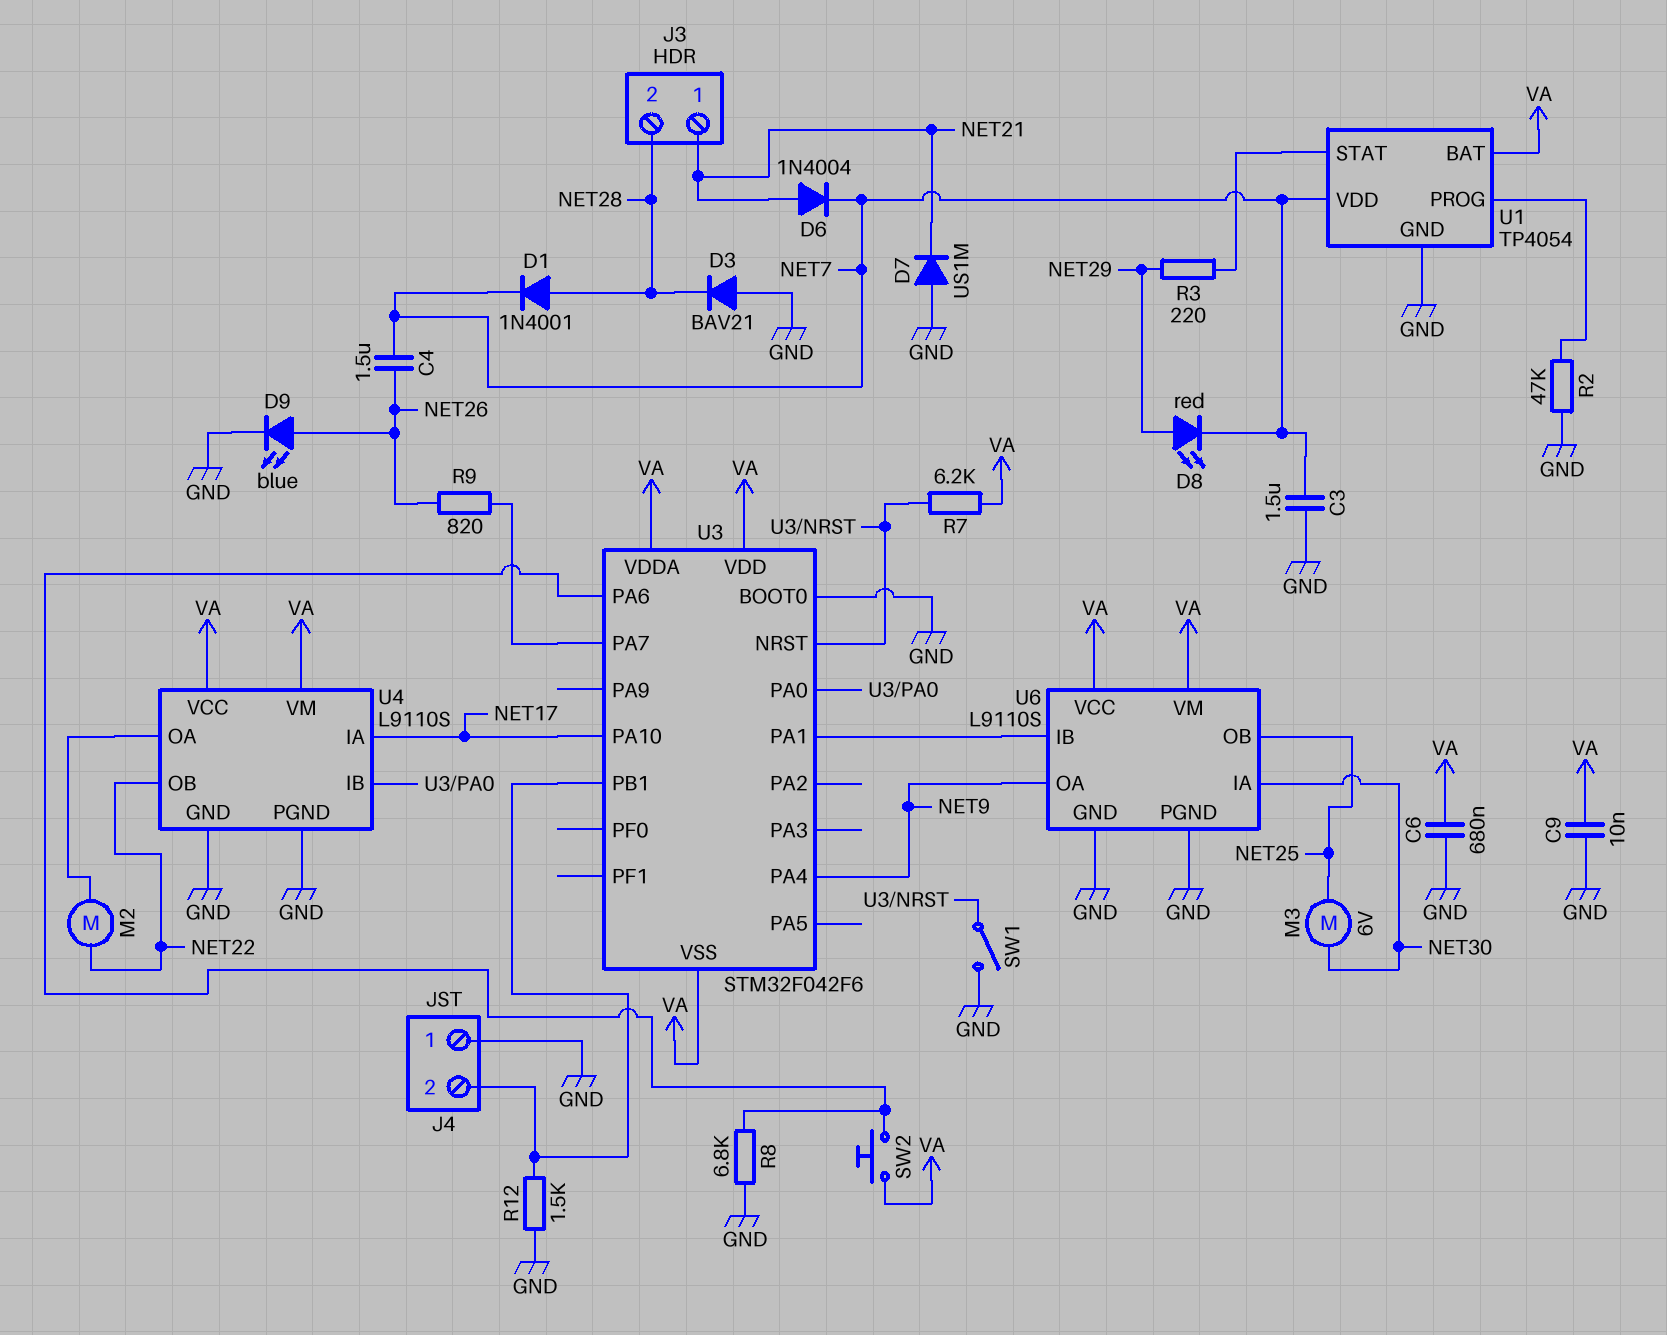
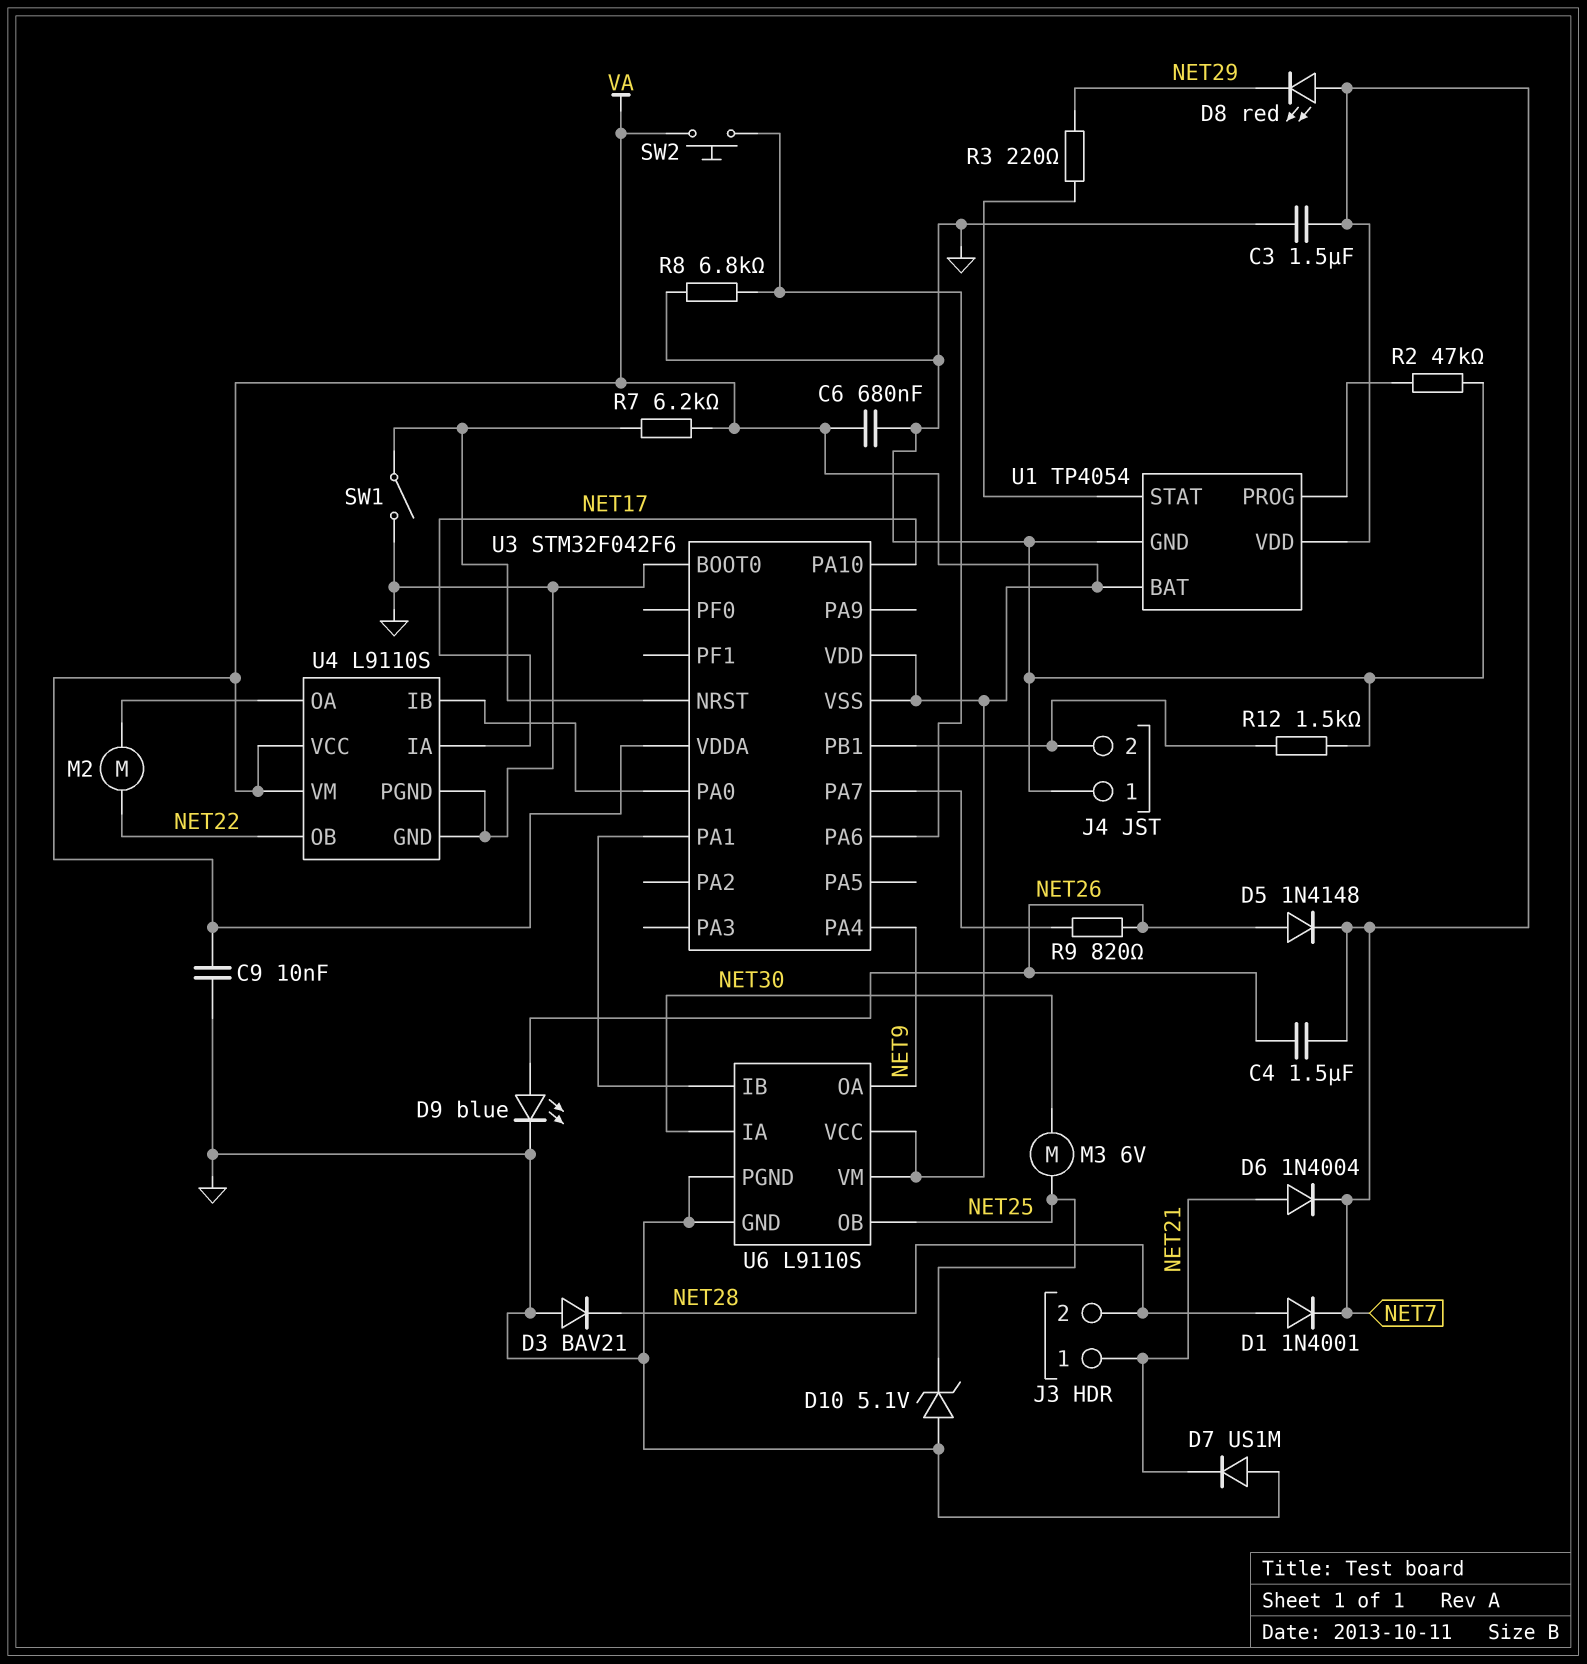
D5: none -> diode 1N4148 (A NET26, K NET7)
D8: LED red (A NET29, K NET7) -> LED red (A NET7, K NET29)
D10: none -> zener 5.1V (A GND, K NET25)

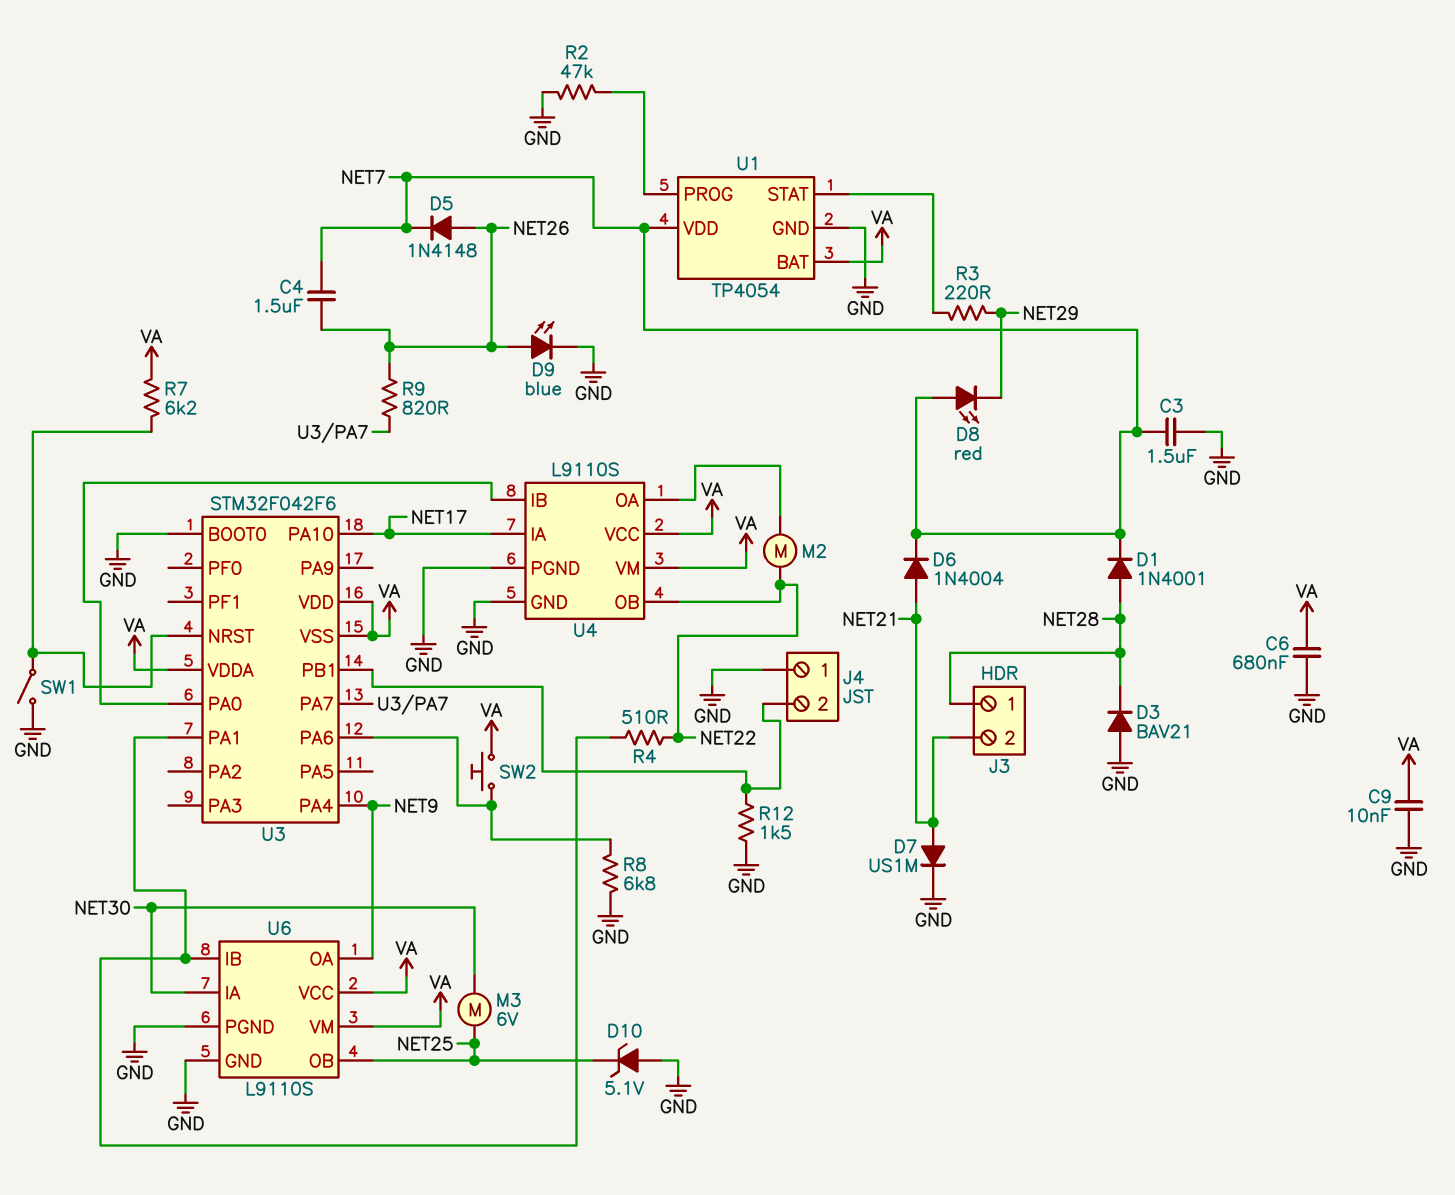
D7: diode US1M (A GND, K NET21) -> diode US1M (A NET21, K GND)
J3 pin 1: NET21 -> NET28
J3 pin 2: NET28 -> NET21
R4: none -> 510 (NET22, U3/PA1)

